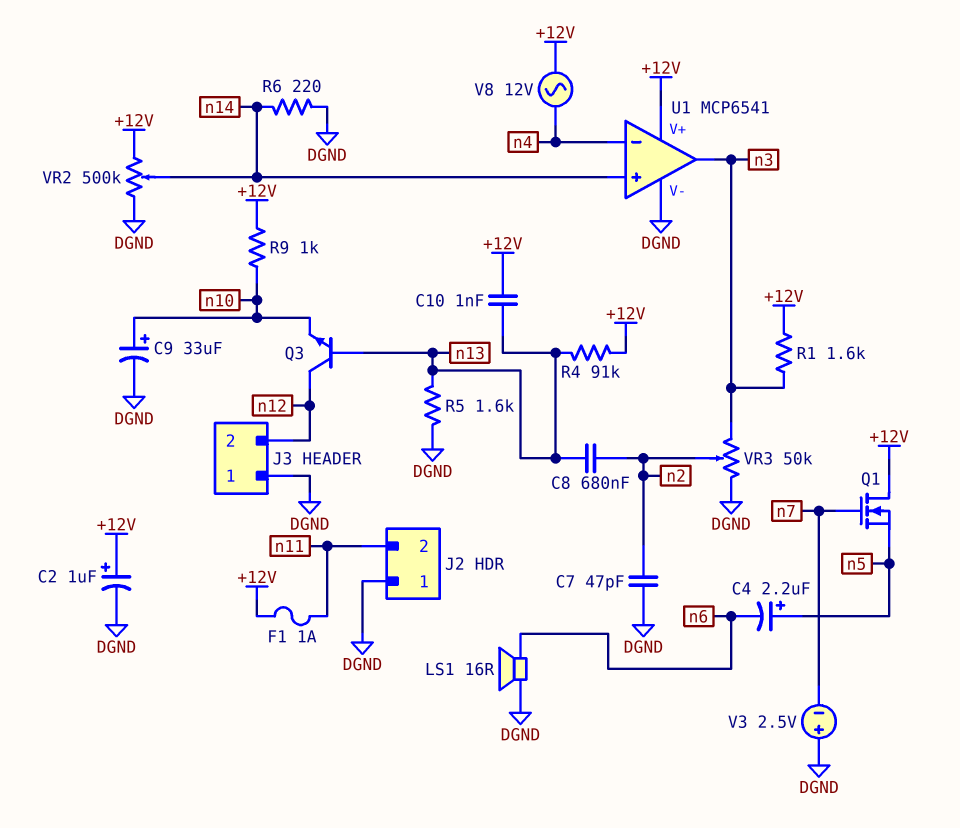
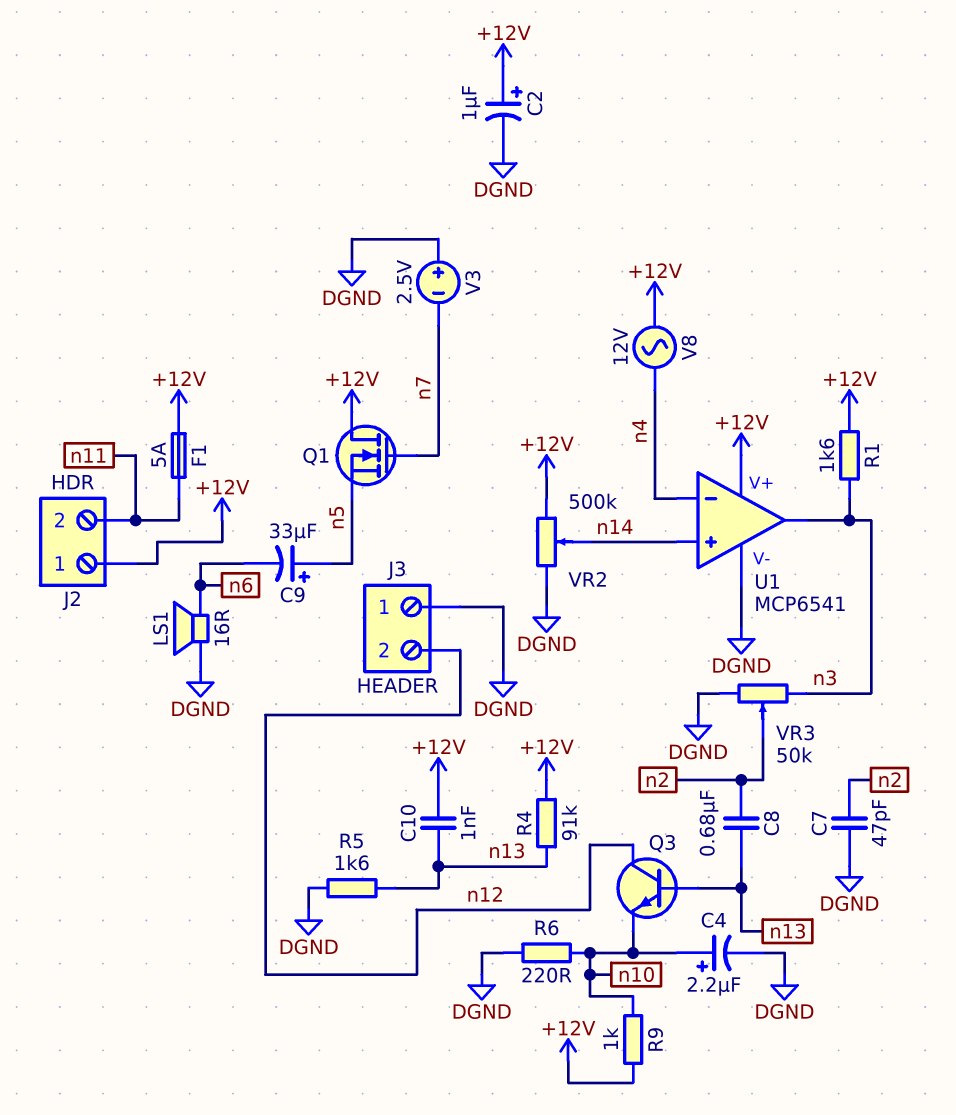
C4: 2.2uF (plus n5, minus n6) -> 2.2uF (plus n10, minus DGND)
C9: 33uF (plus n10, minus DGND) -> 33uF (plus n5, minus n6)
F1: 1A (+12V, n11) -> 5A (+12V, n11)
J2 pin 1: DGND -> +12V
R6: 220 (DGND, n14) -> 220 (DGND, n10)

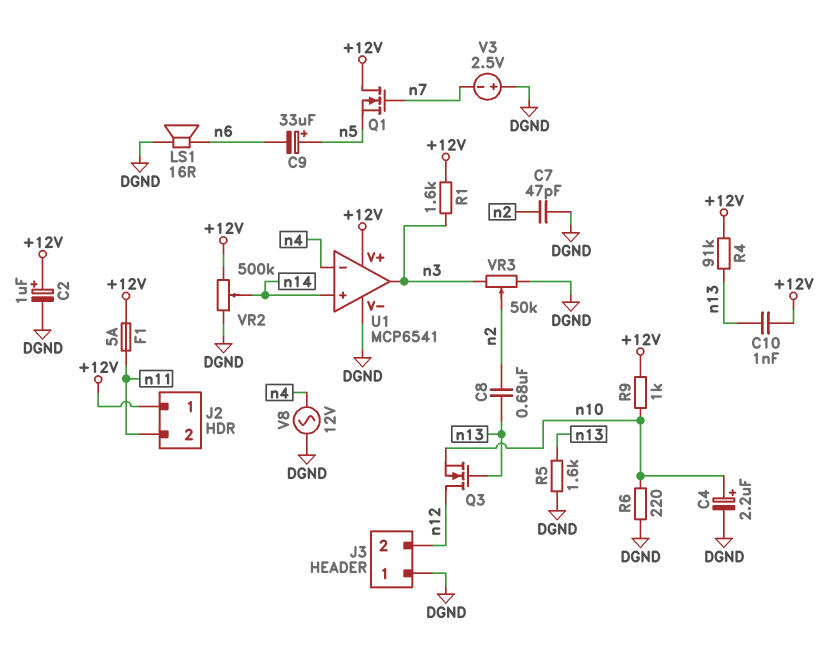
Q3: NPN (B n13, C n12, E n10) -> NMOS (G n13, D n12, S n10)
V8: AC 12V (+12V, n4) -> AC 12V (DGND, n4)

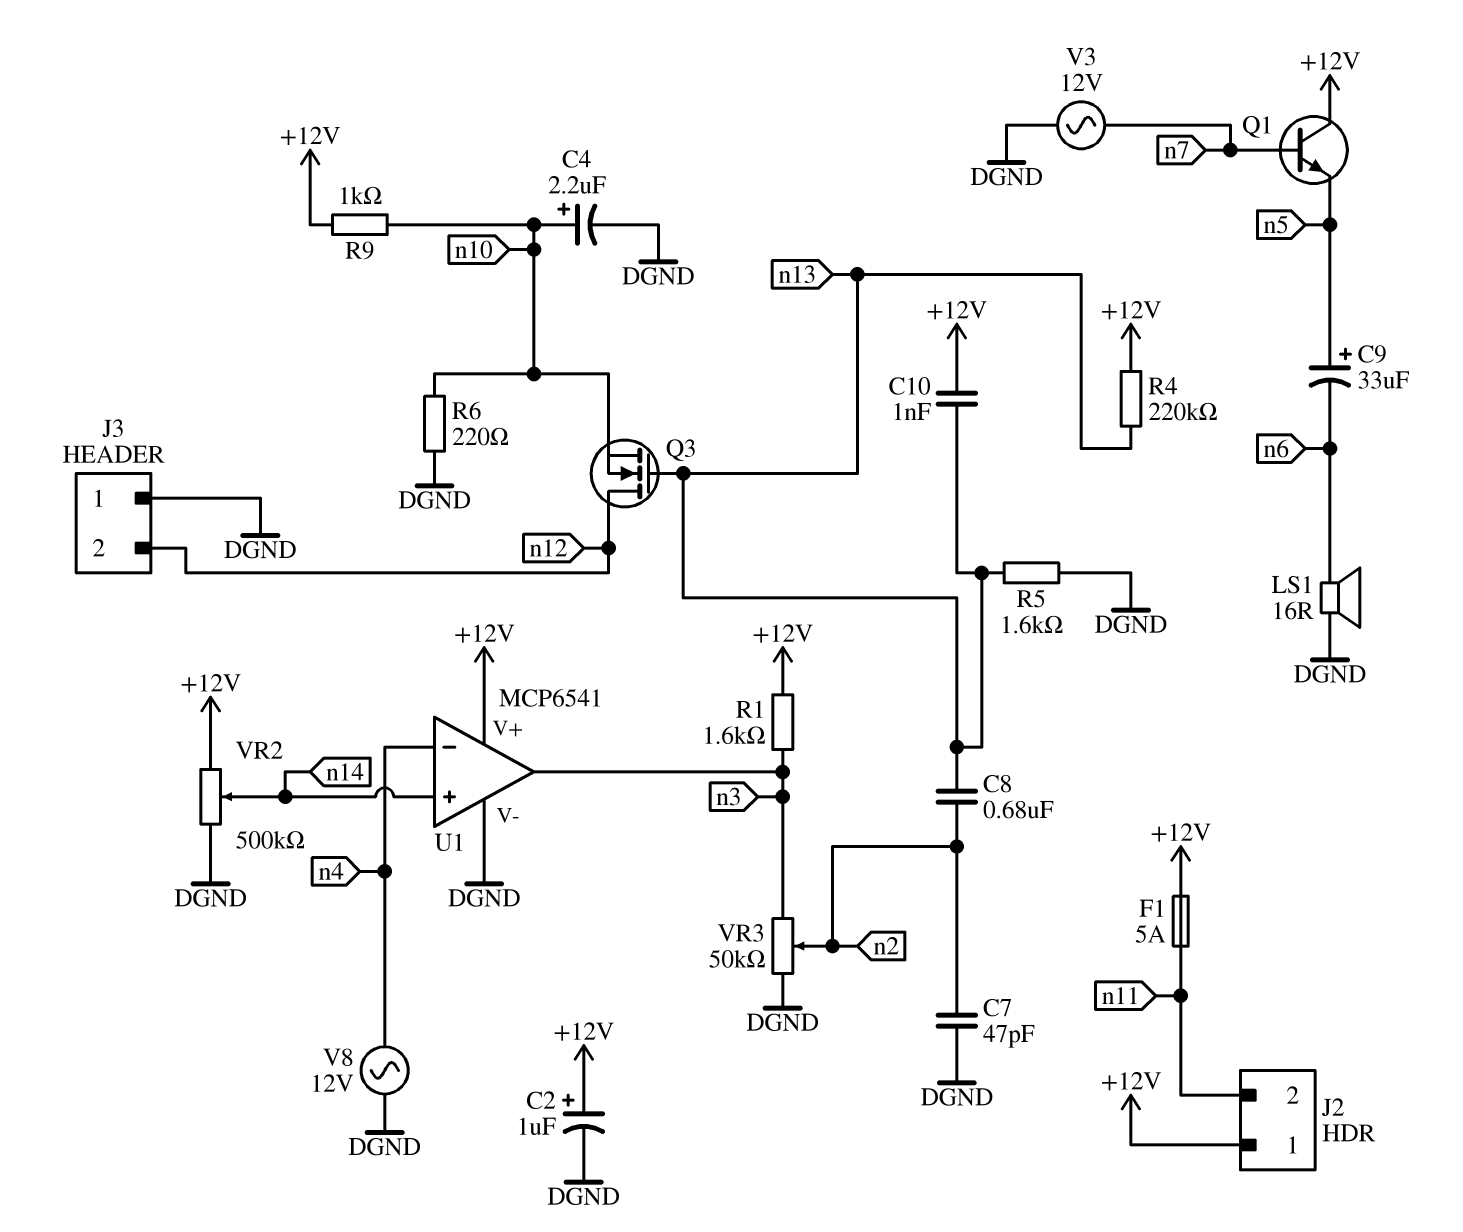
Q1: NMOS (G n7, D +12V, S n5) -> NPN (B n7, C +12V, E n5)
R4: 91k (+12V, n13) -> 220k (+12V, n13)
V3: 2.5V (plus DGND, minus n7) -> AC 12V (DGND, n7)

